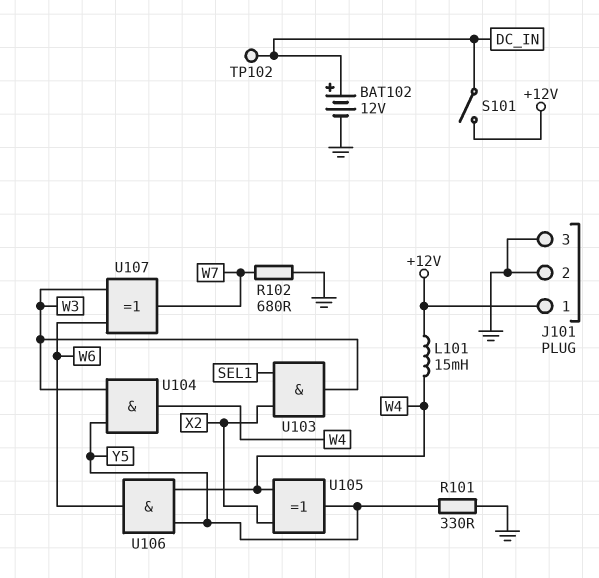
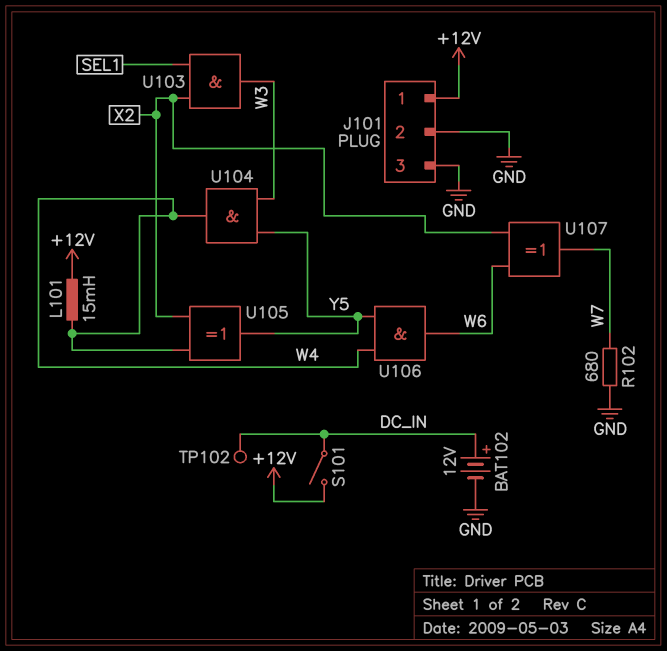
R101: 330 (GND, Y5) -> none
U107: XOR (in W3, in W6, out W7) -> XOR (in W6, in X2, out W7)

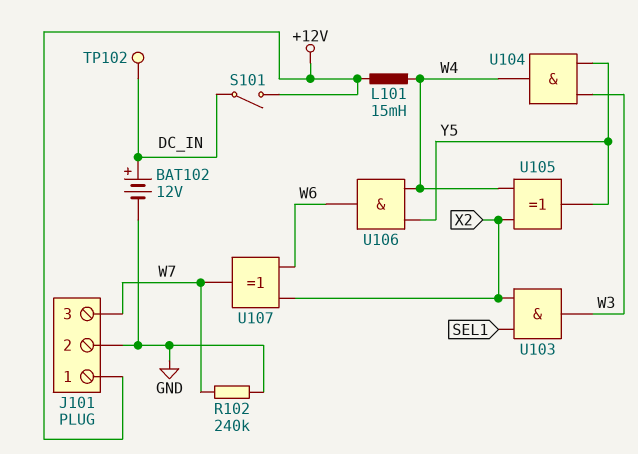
J101 pin 3: GND -> W7
R102: 680 (GND, W7) -> 240k (GND, W7)

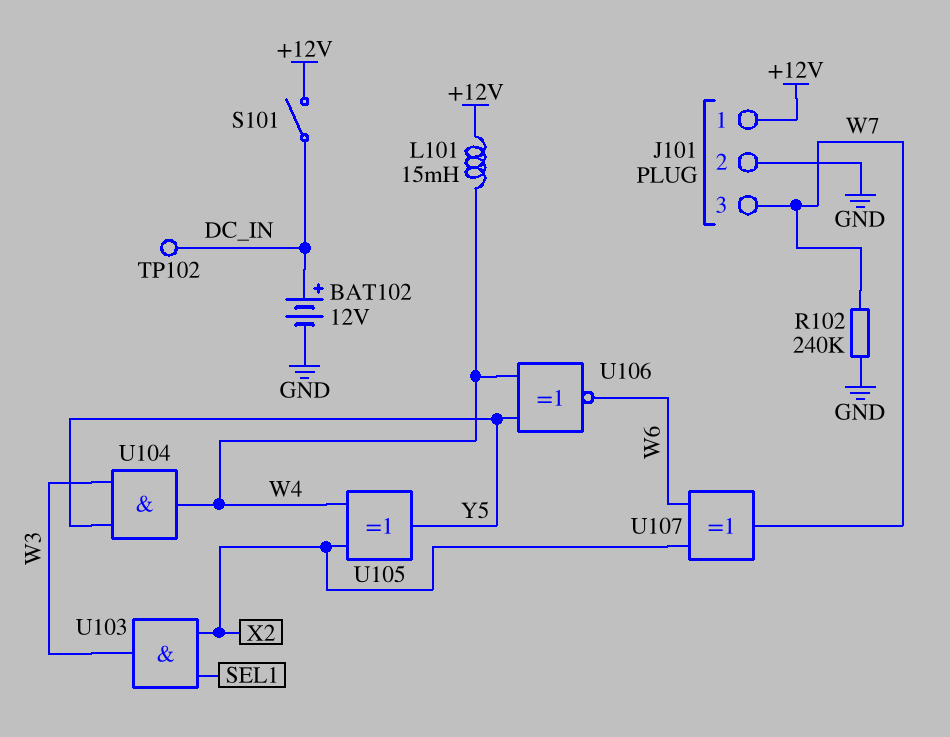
U106: AND (in W4, in Y5, out W6) -> XNOR (in W4, in Y5, out W6)

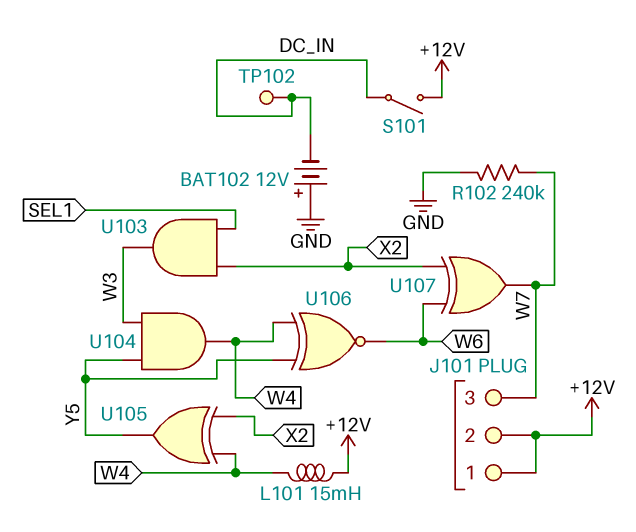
BAT102: 12V (plus DC_IN, minus GND) -> 12V (plus GND, minus DC_IN)
J101 pin 2: GND -> +12V

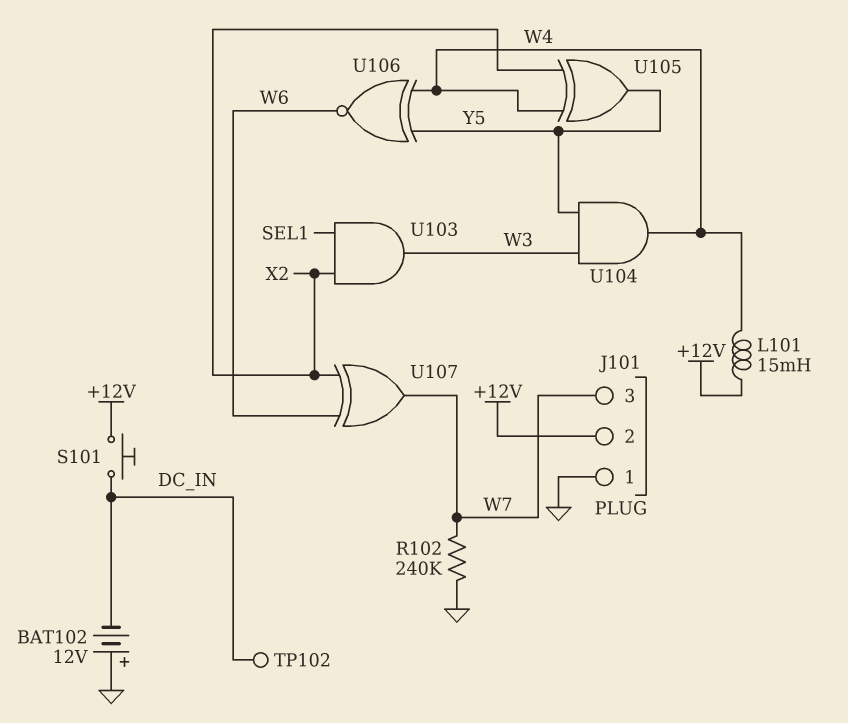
J101 pin 1: +12V -> GND
S101: switch (+12V, DC_IN) -> button (+12V, DC_IN)

